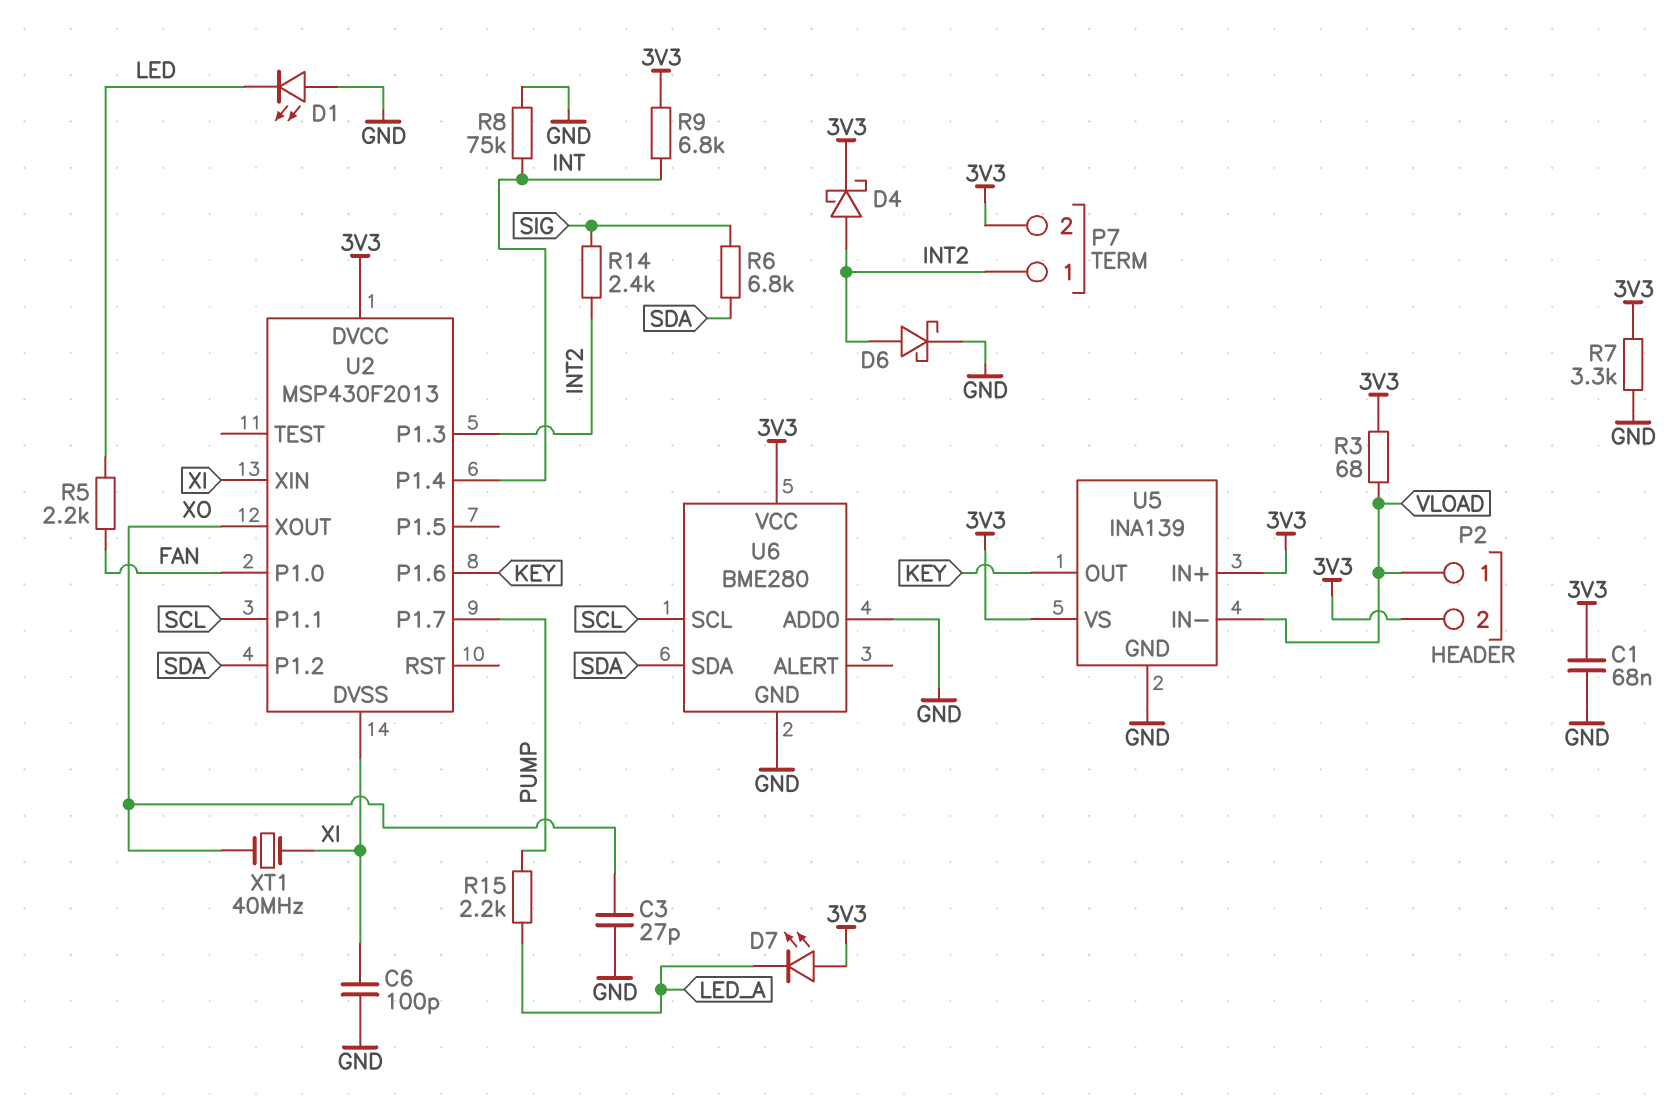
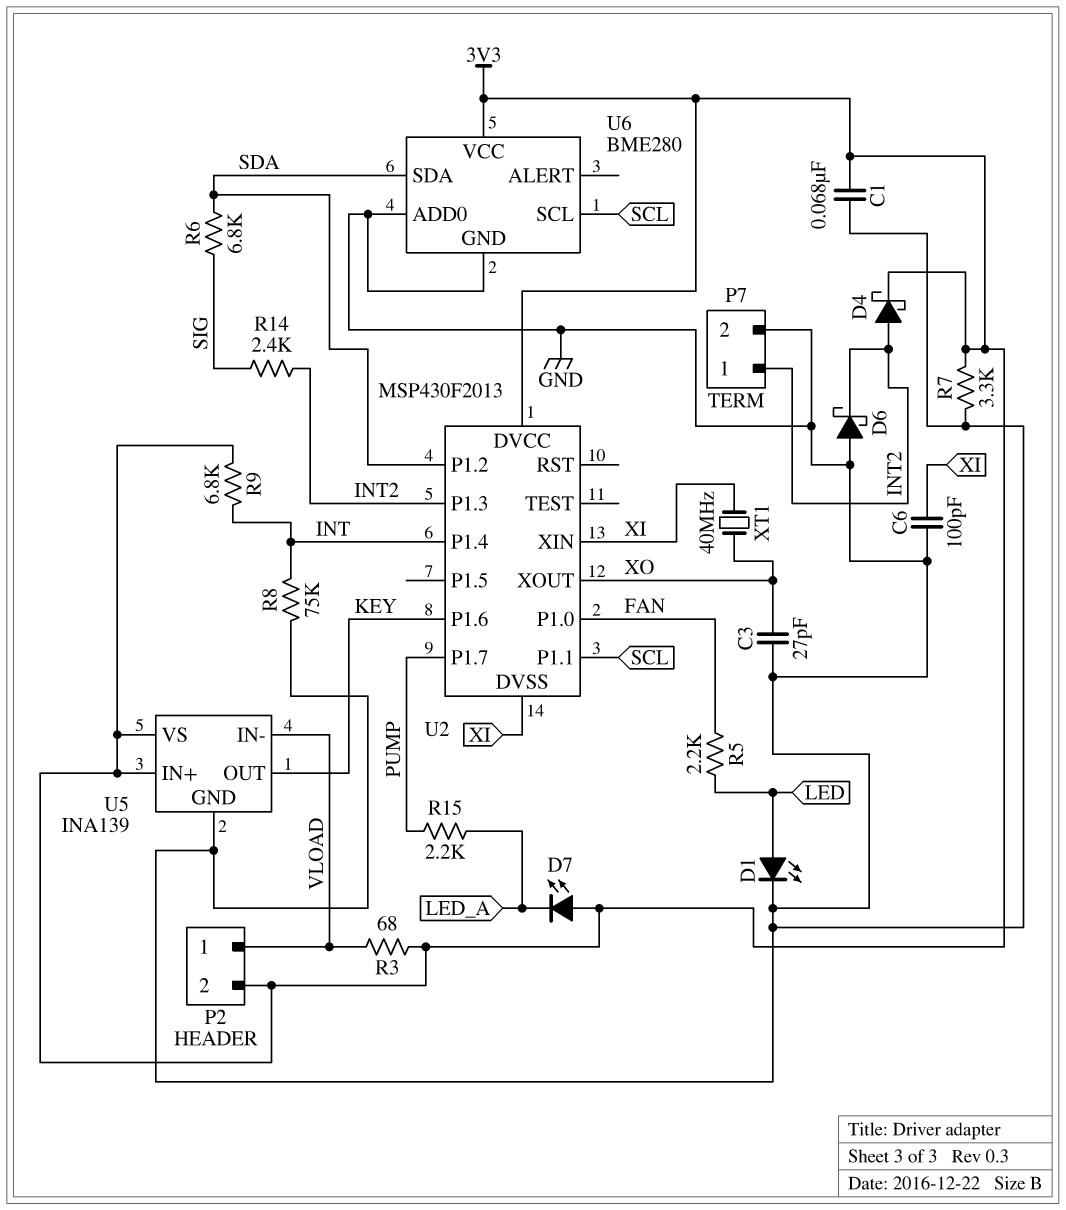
D1: LED (A GND, K LED) -> LED (A LED, K GND)
D6: schottky (A INT2, K GND) -> schottky (A GND, K INT2)
P7 pin 2: 3V3 -> GND

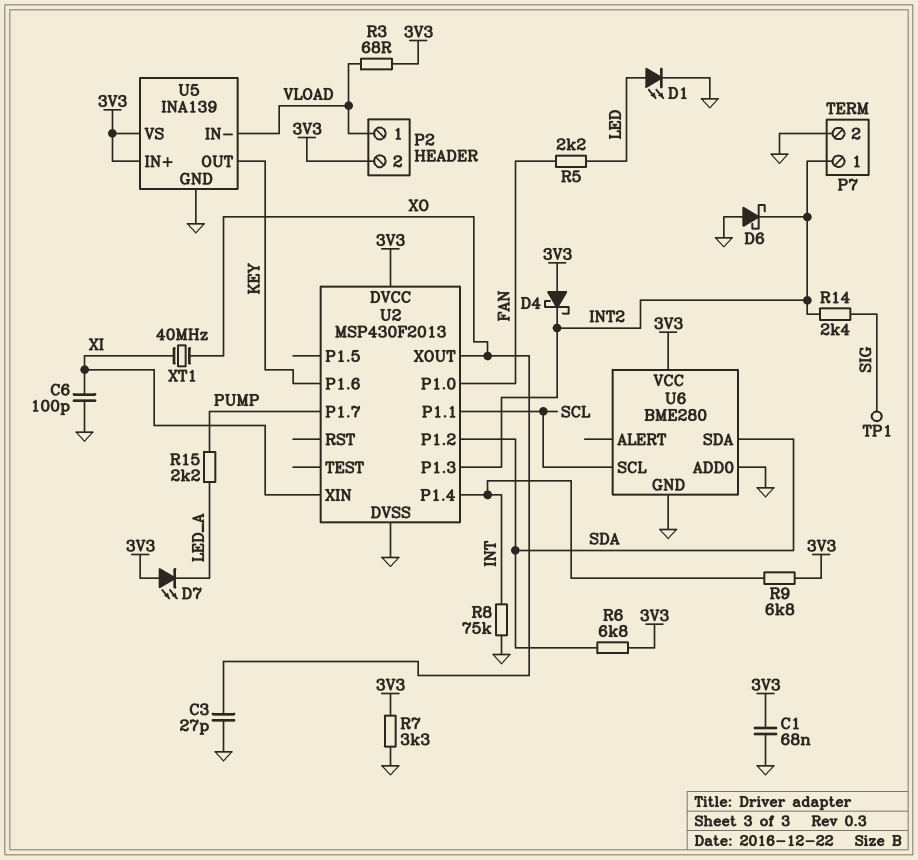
D4: schottky (A INT2, K 3V3) -> schottky (A 3V3, K INT2)
R6: 6.8k (SDA, SIG) -> 6.8k (3V3, SDA)
TP1: none -> test point (SIG)
U2 pin DVSS: XI -> GND

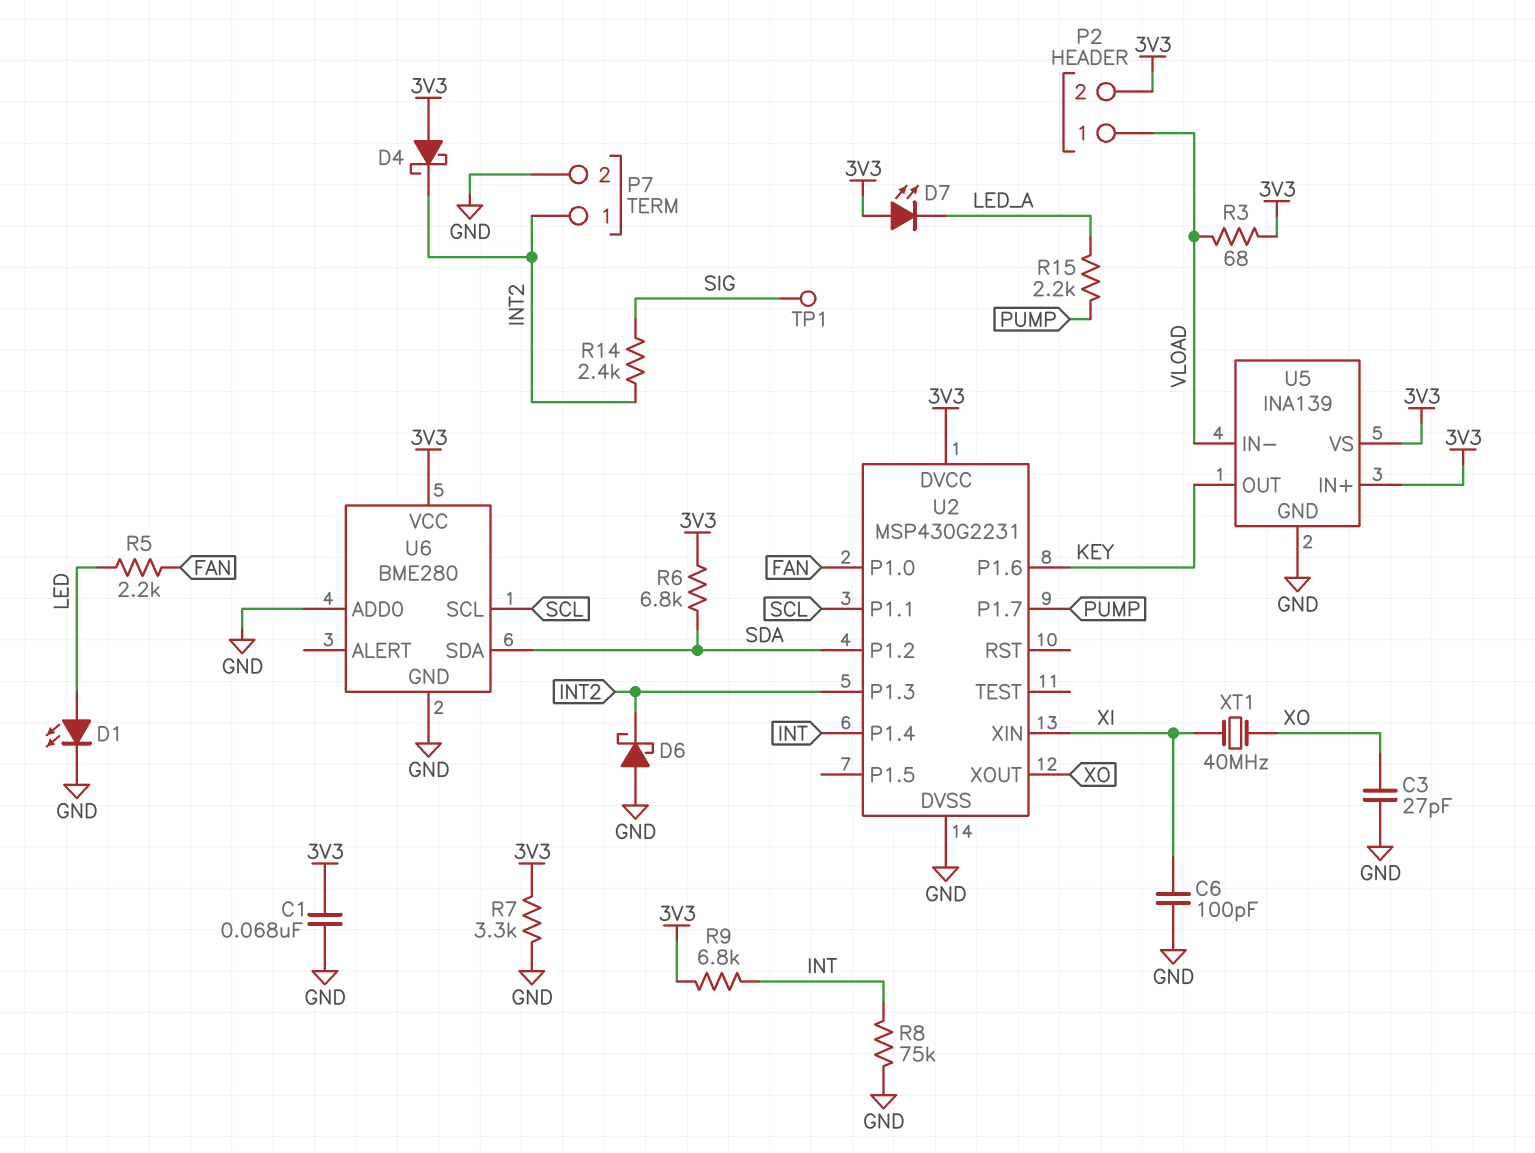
U2: MSP430F2013 -> MSP430G2231

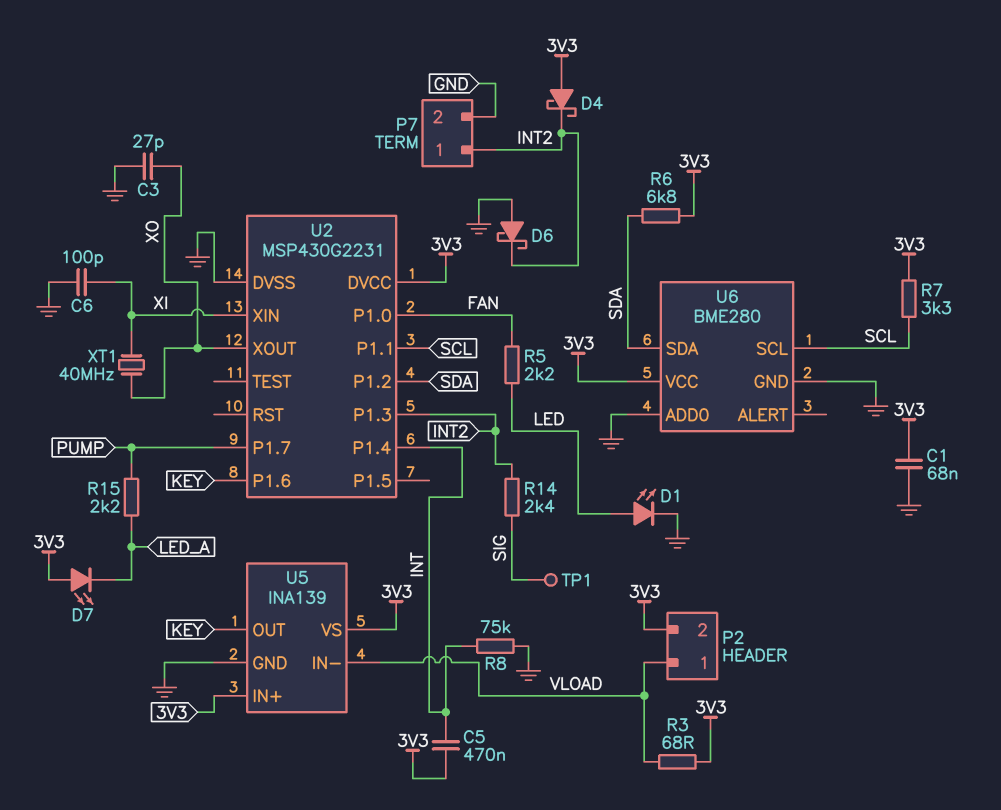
C5: none -> 470nF (3V3, INT)
R7: 3.3k (3V3, GND) -> 3.3k (3V3, SCL)
R9: 6.8k (3V3, INT) -> none

